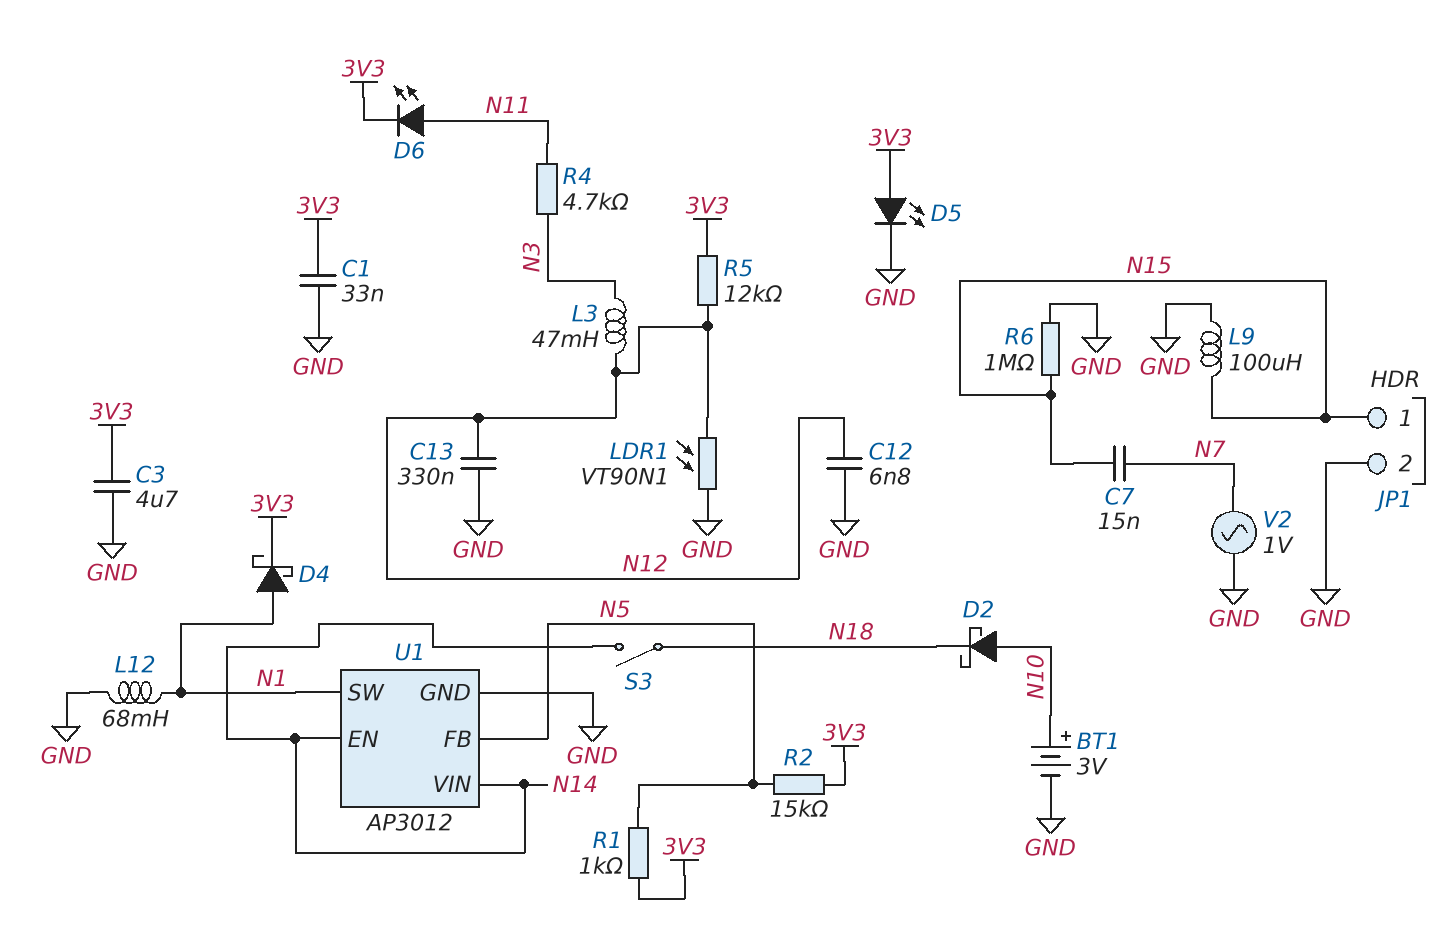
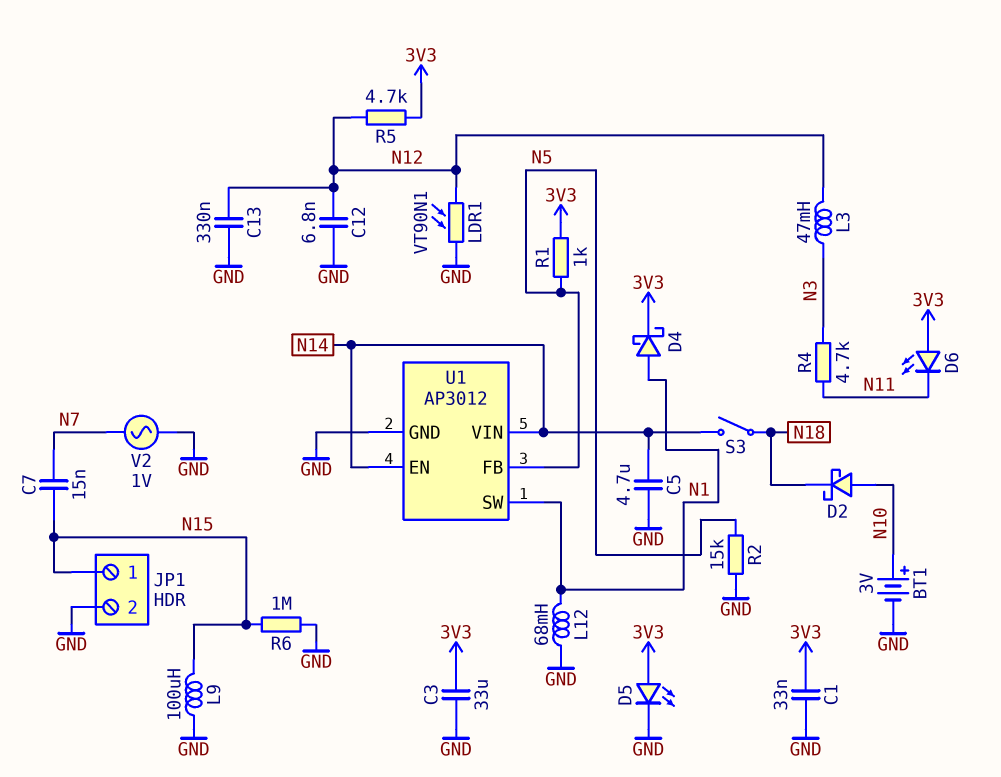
C3: 4.7uF (3V3, GND) -> 33uF (3V3, GND)
C5: none -> 4.7uF (GND, N14)
D6: LED (A N11, K 3V3) -> LED (A 3V3, K N11)
R2: 15k (3V3, N5) -> 15k (GND, N5)
R5: 12k (3V3, N12) -> 4.7k (3V3, N12)

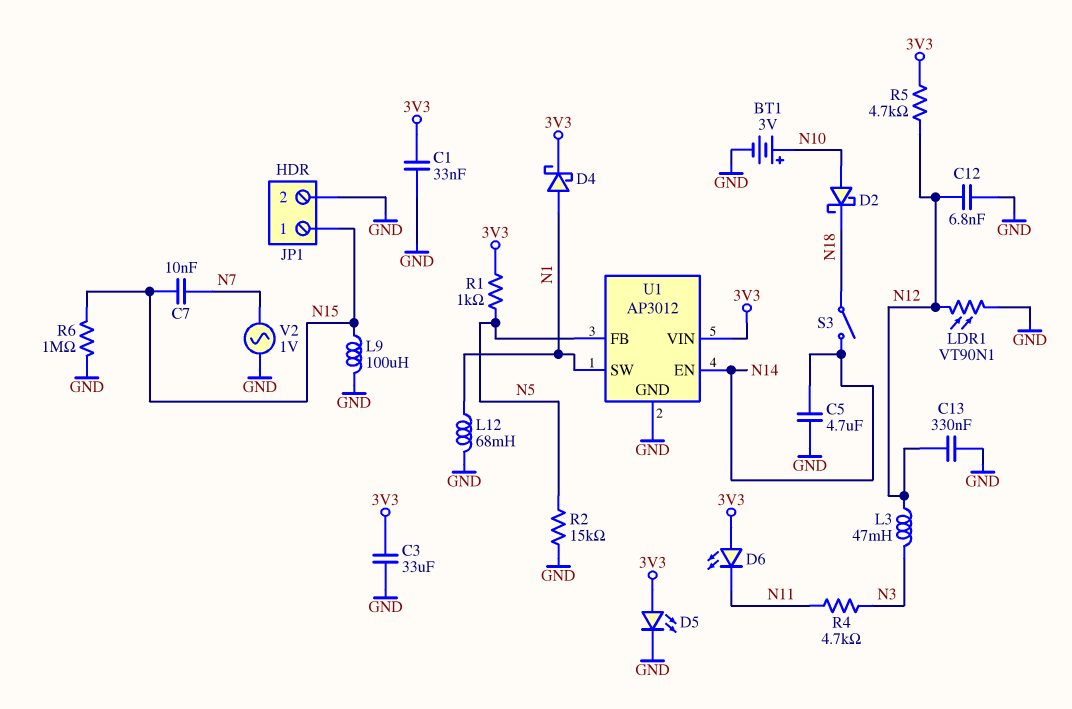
C7: 15nF (N7, N15) -> 10nF (N7, N15)
U1 pin VIN: N14 -> 3V3

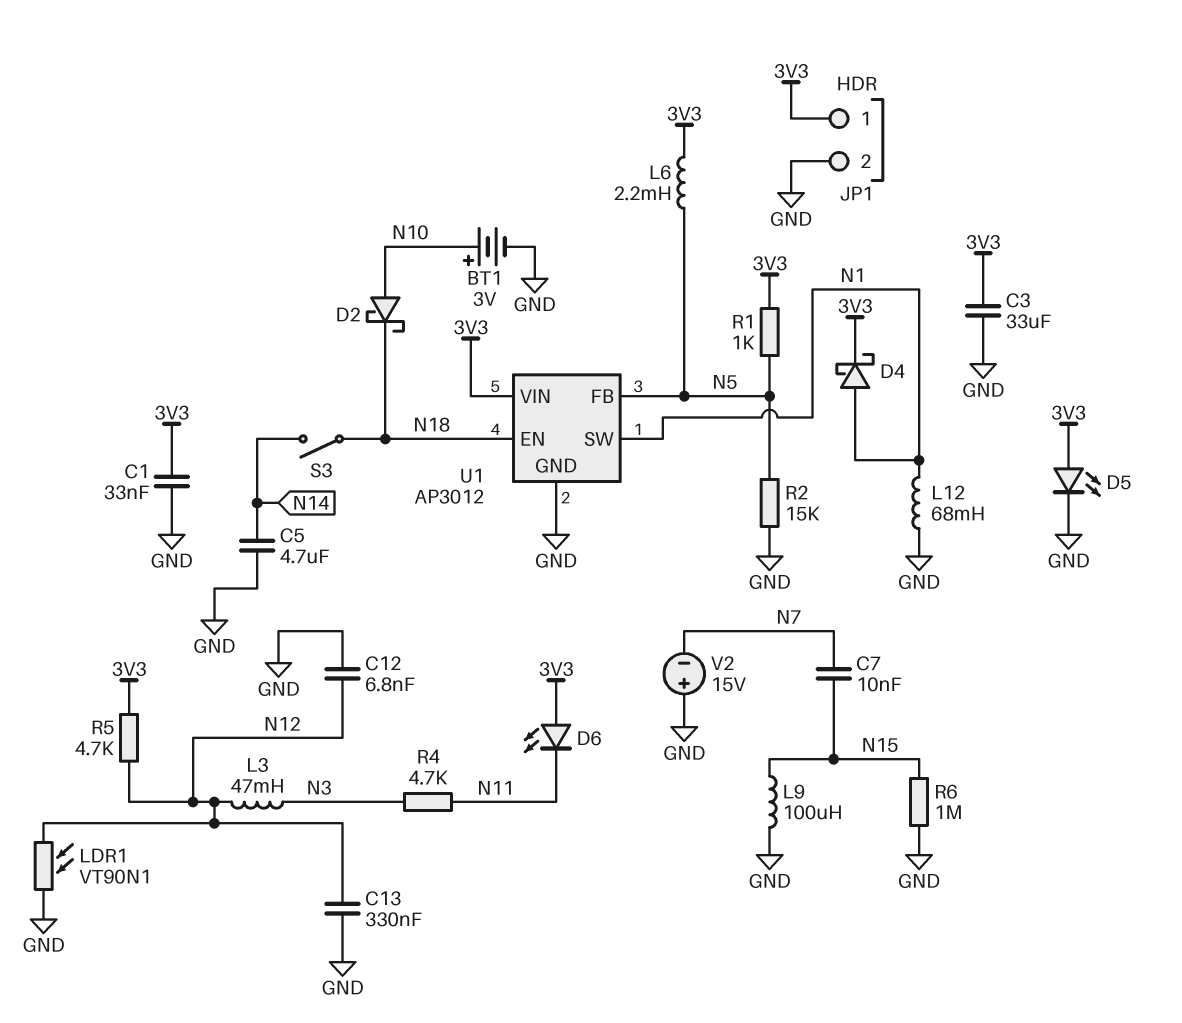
JP1 pin 1: N15 -> 3V3
L6: none -> 2.2mH (3V3, N5)
U1 pin EN: N14 -> N18
V2: AC 1V (GND, N7) -> 15V (plus GND, minus N7)

